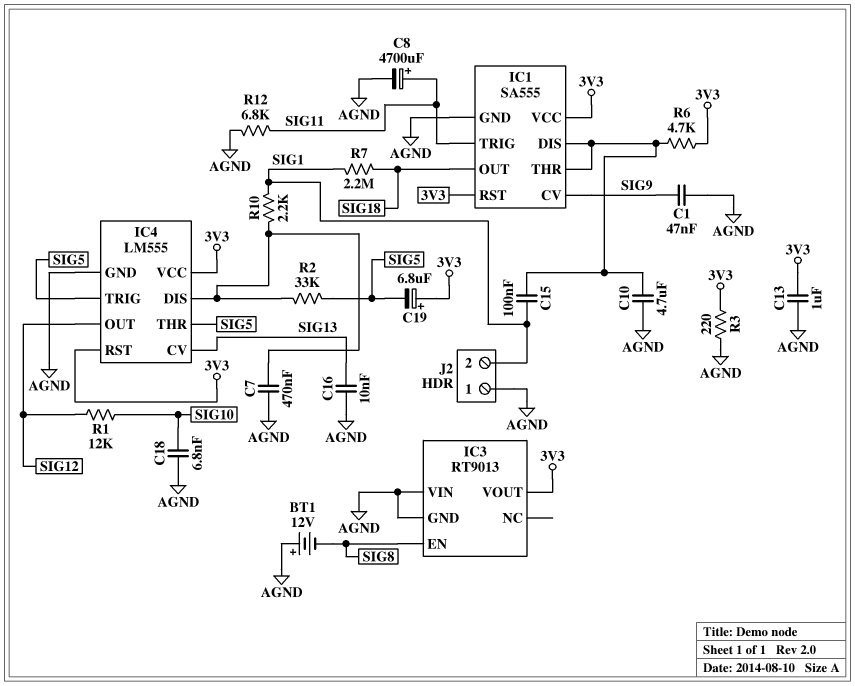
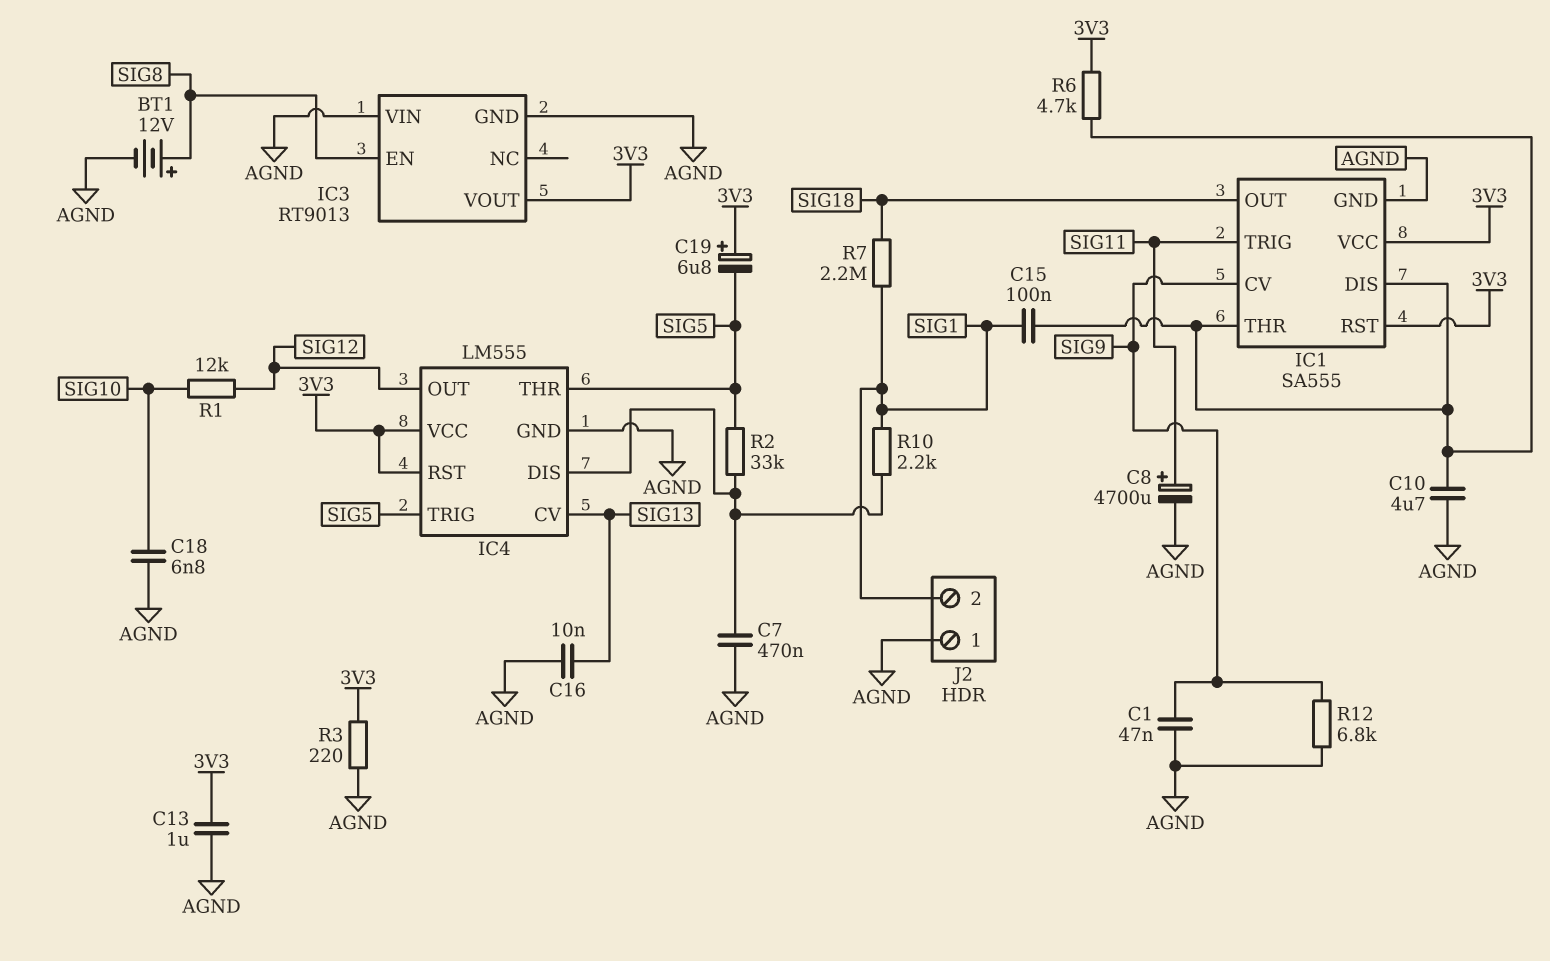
BT1: 12V (plus AGND, minus SIG8) -> 12V (plus SIG8, minus AGND)
R12: 6.8k (AGND, SIG11) -> 6.8k (AGND, SIG9)

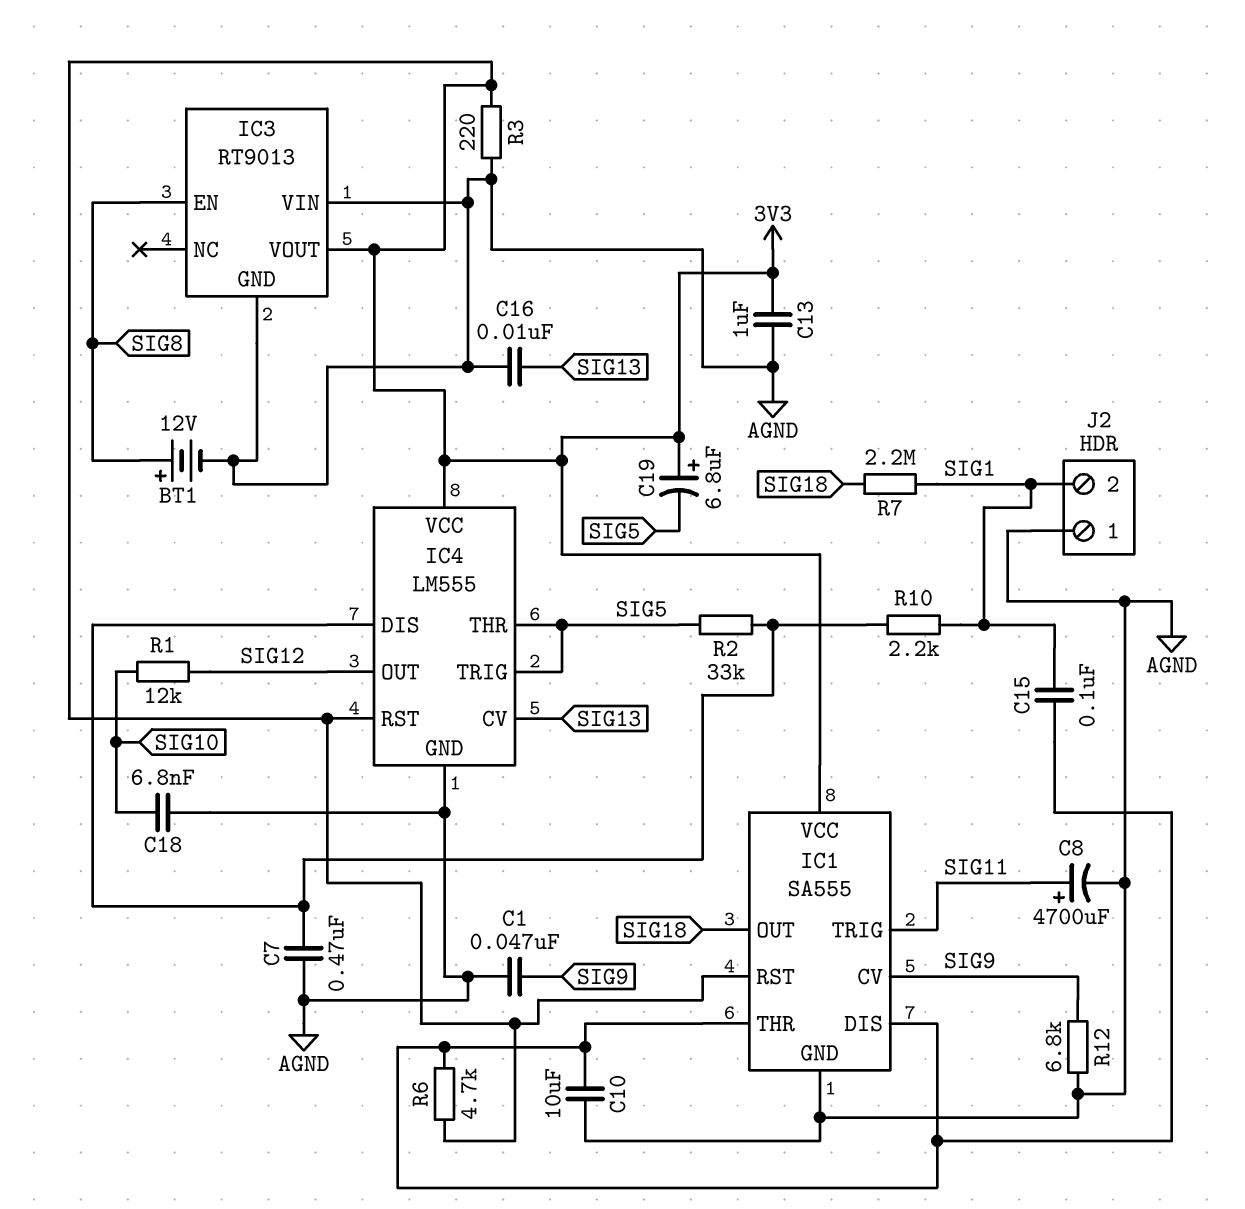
C10: 4.7uF (AGND, IC1/DIS) -> 10uF (AGND, IC1/DIS)

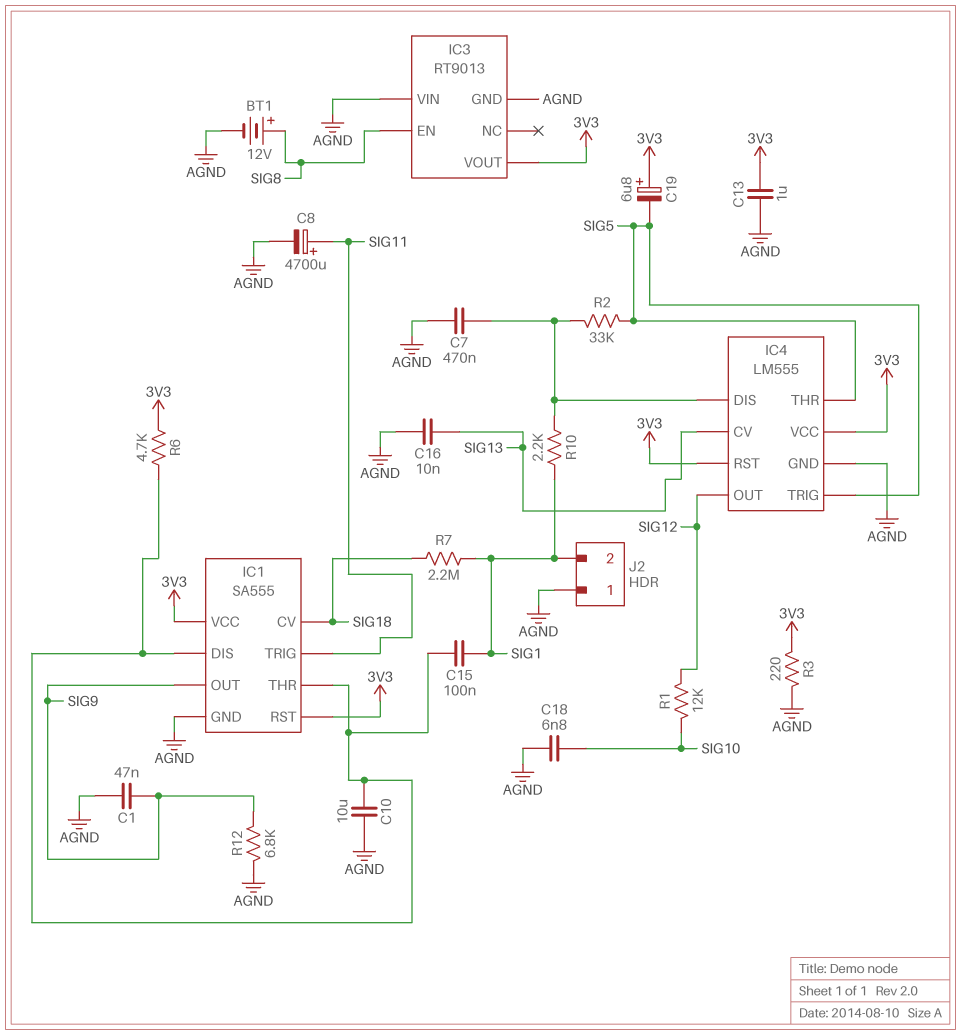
IC1 pin CV: SIG9 -> SIG18
IC1 pin OUT: SIG18 -> SIG9

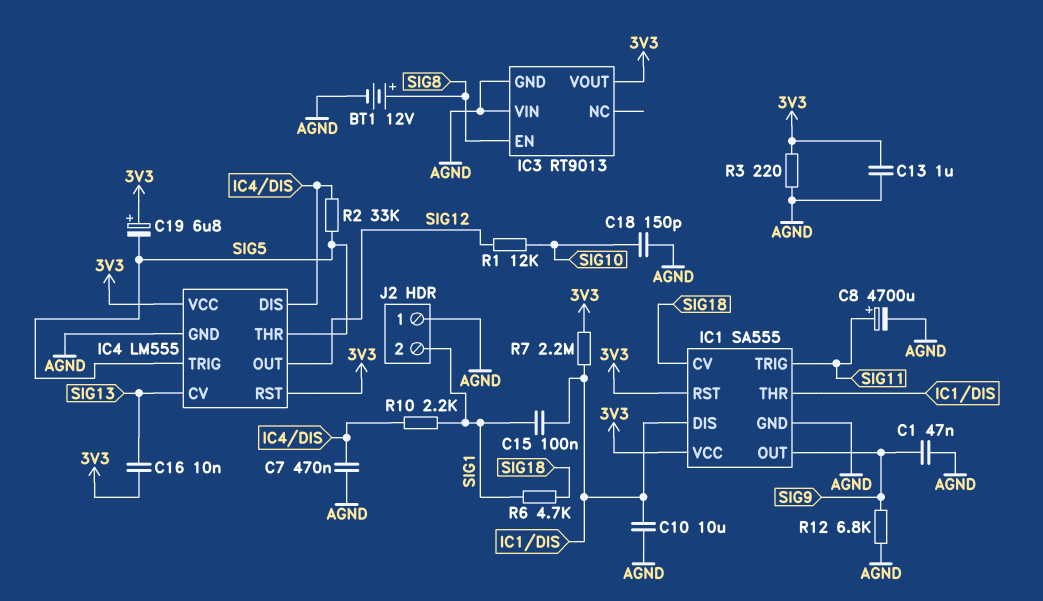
C16: 10nF (AGND, SIG13) -> 10nF (3V3, SIG13)
C18: 6.8nF (AGND, SIG10) -> 150pF (AGND, SIG10)
R6: 4.7k (3V3, IC1/DIS) -> 4.7k (SIG1, SIG18)
R7: 2.2M (SIG1, SIG18) -> 2.2M (3V3, IC1/DIS)

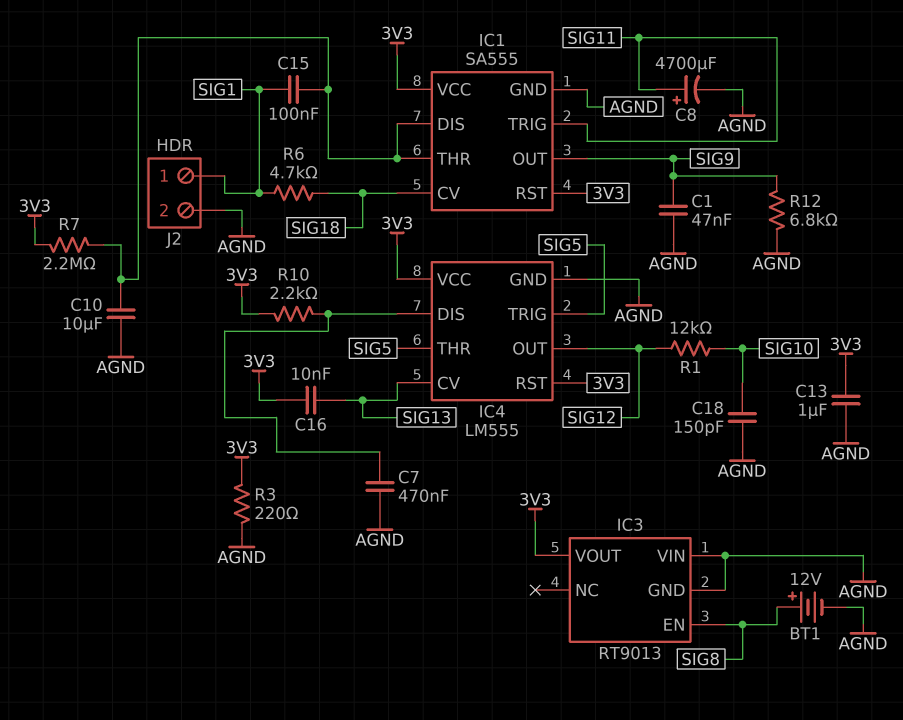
C19: 6.8uF (plus 3V3, minus SIG5) -> none
J2 pin 1: AGND -> SIG1
J2 pin 2: SIG1 -> AGND
R2: 33k (IC4/DIS, SIG5) -> none
R10: 2.2k (IC4/DIS, SIG1) -> 2.2k (3V3, IC4/DIS)

